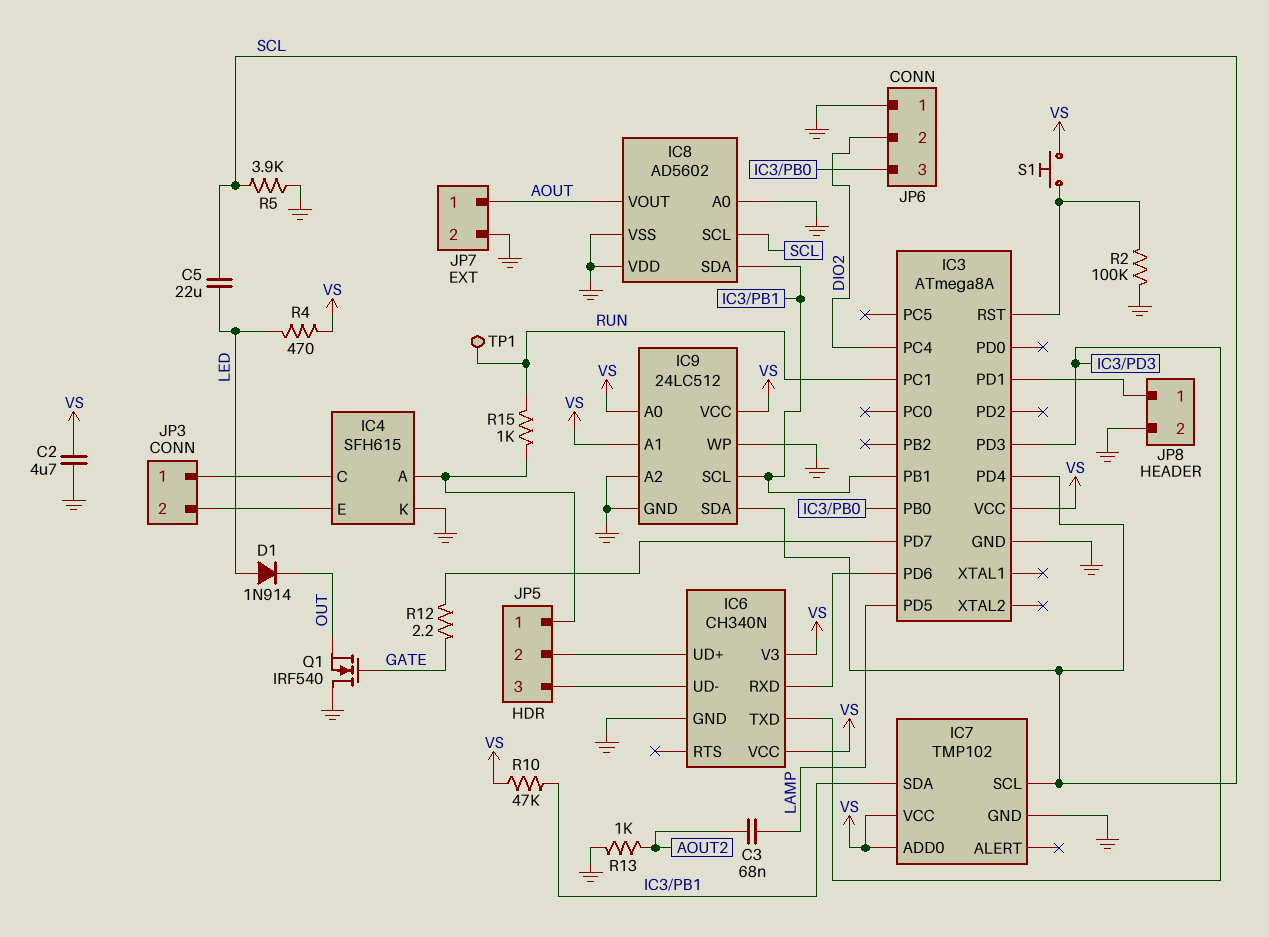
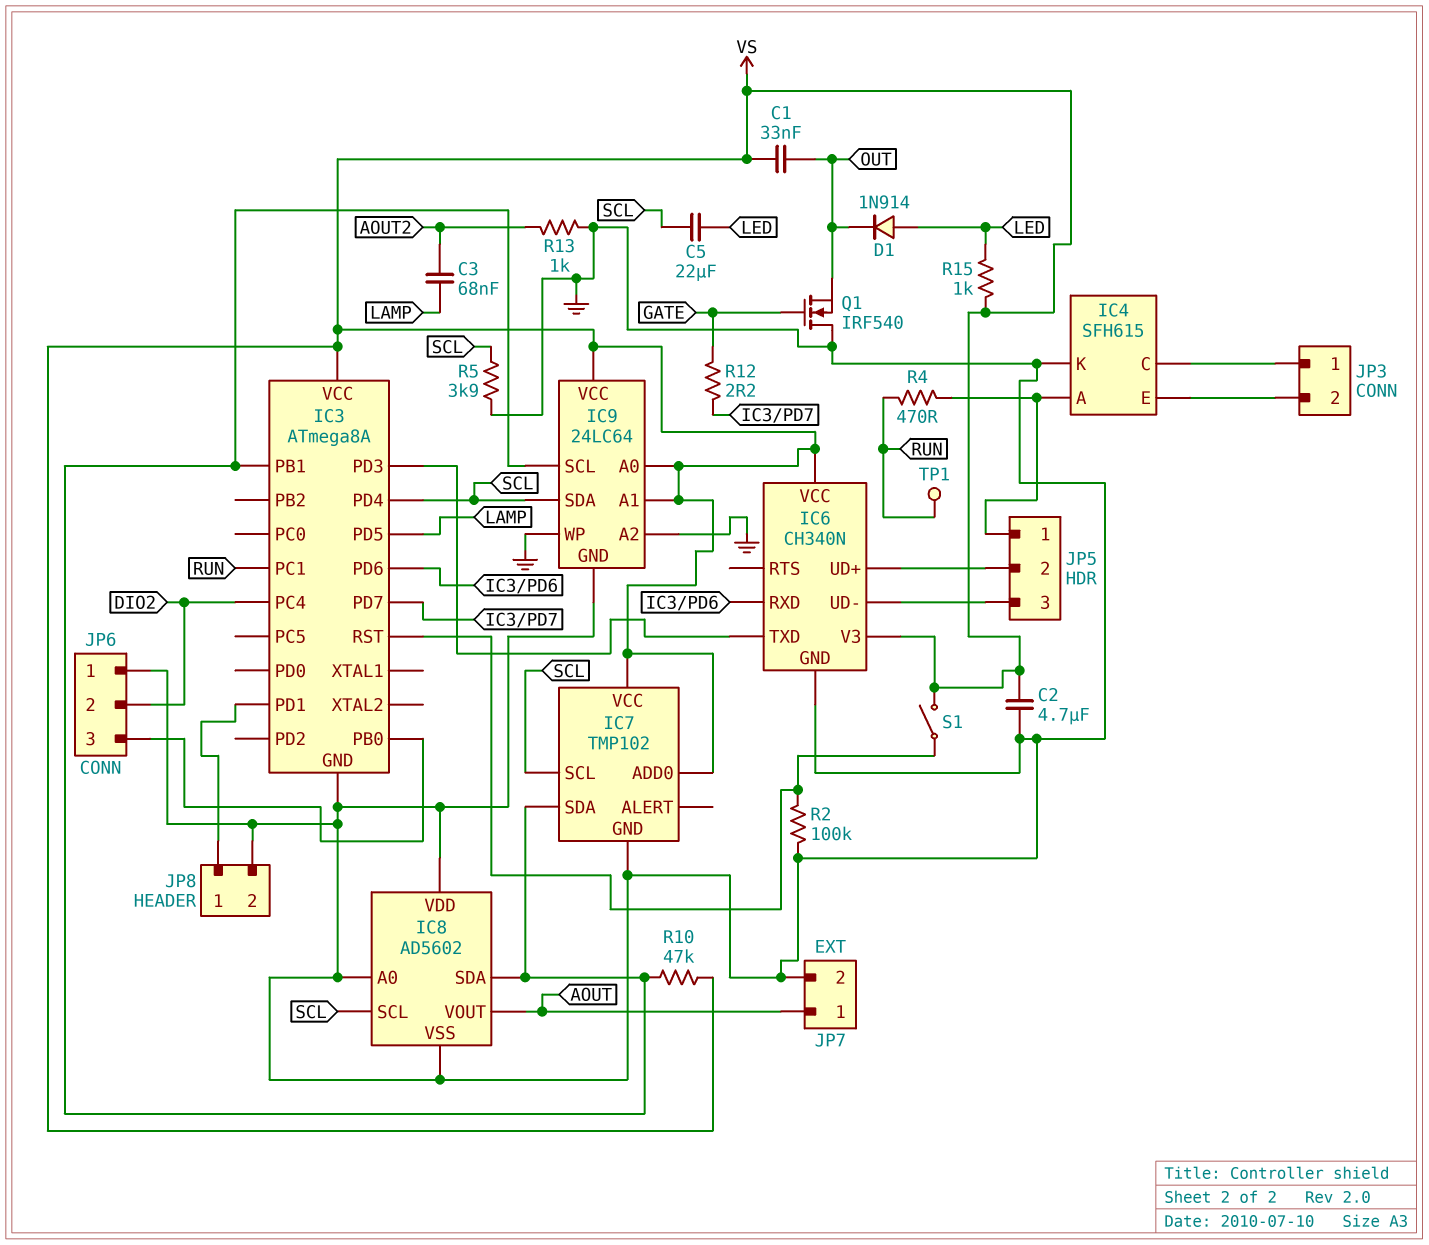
C1: none -> 33nF (OUT, VS)
IC9: 24LC512 -> 24LC64
R4: 470 (LED, VS) -> 470 (IC4/A, RUN)
R15: 1k (IC4/A, RUN) -> 1k (LED, VS)
S1: button (IC3/RST, VS) -> switch (IC3/RST, VS)

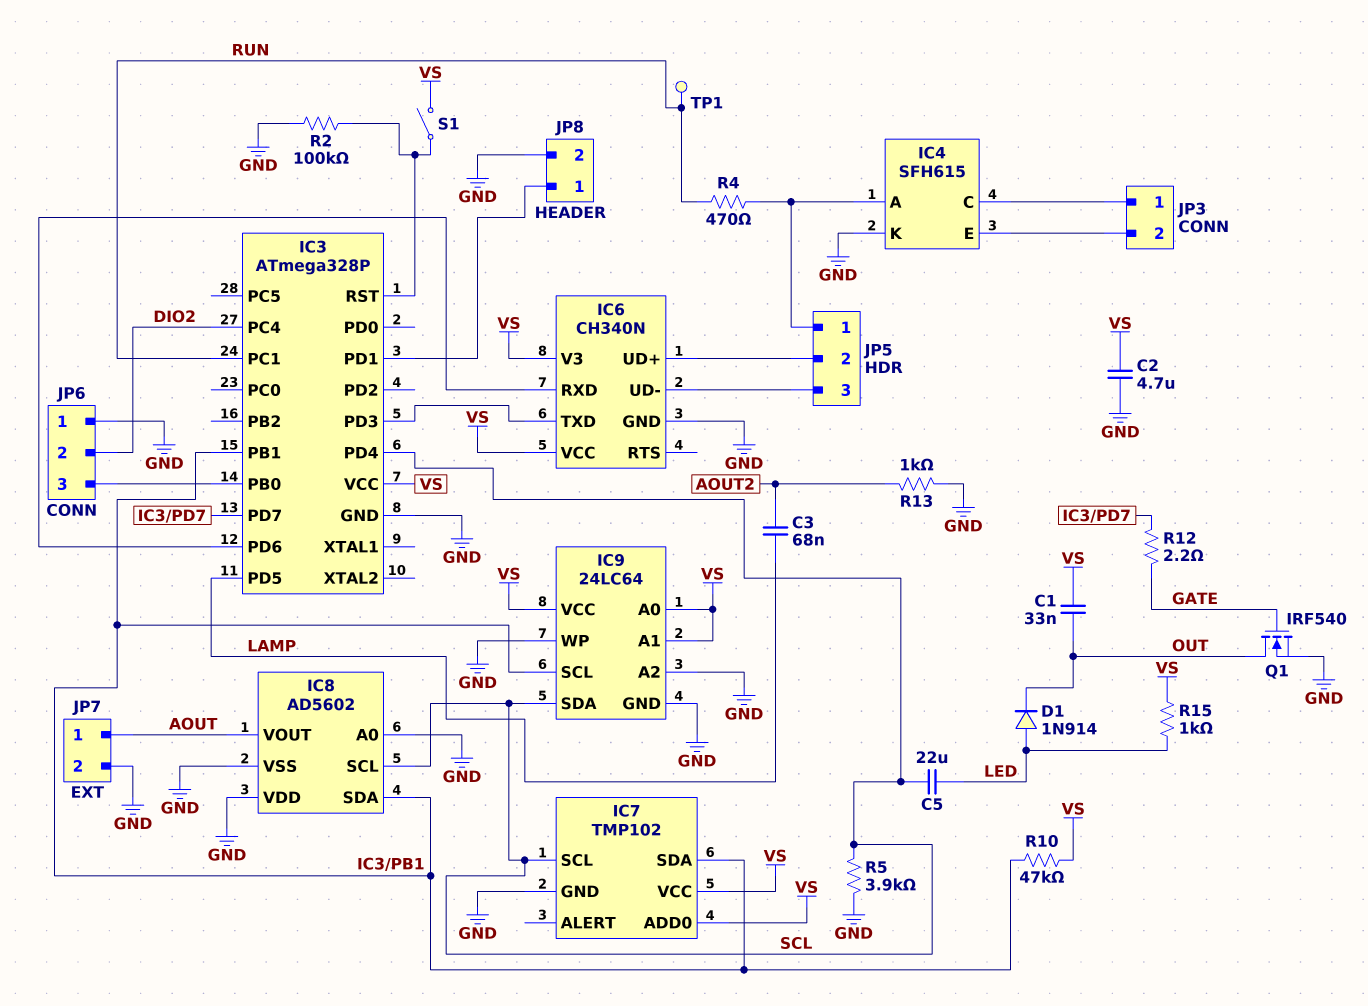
IC3: ATmega8A -> ATmega328P
Q1: NMOS IRF540 (G GATE, D GND, S OUT) -> NMOS IRF540 (G GATE, D OUT, S GND)

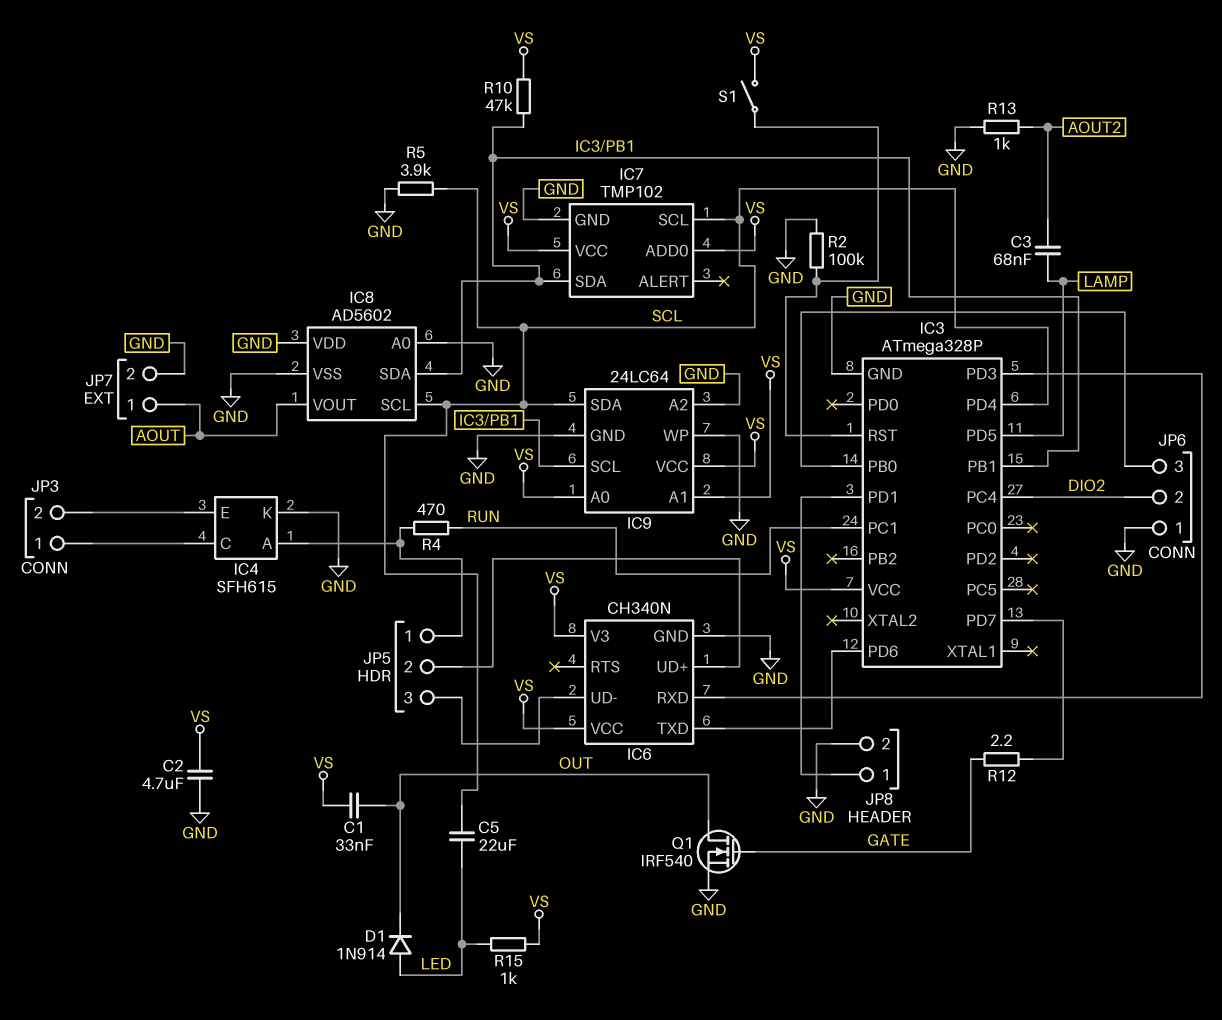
IC6 pin RXD: IC3/PD6 -> IC3/PD3
IC6 pin TXD: IC3/PD3 -> IC3/PD6
TP1: test point (RUN) -> none

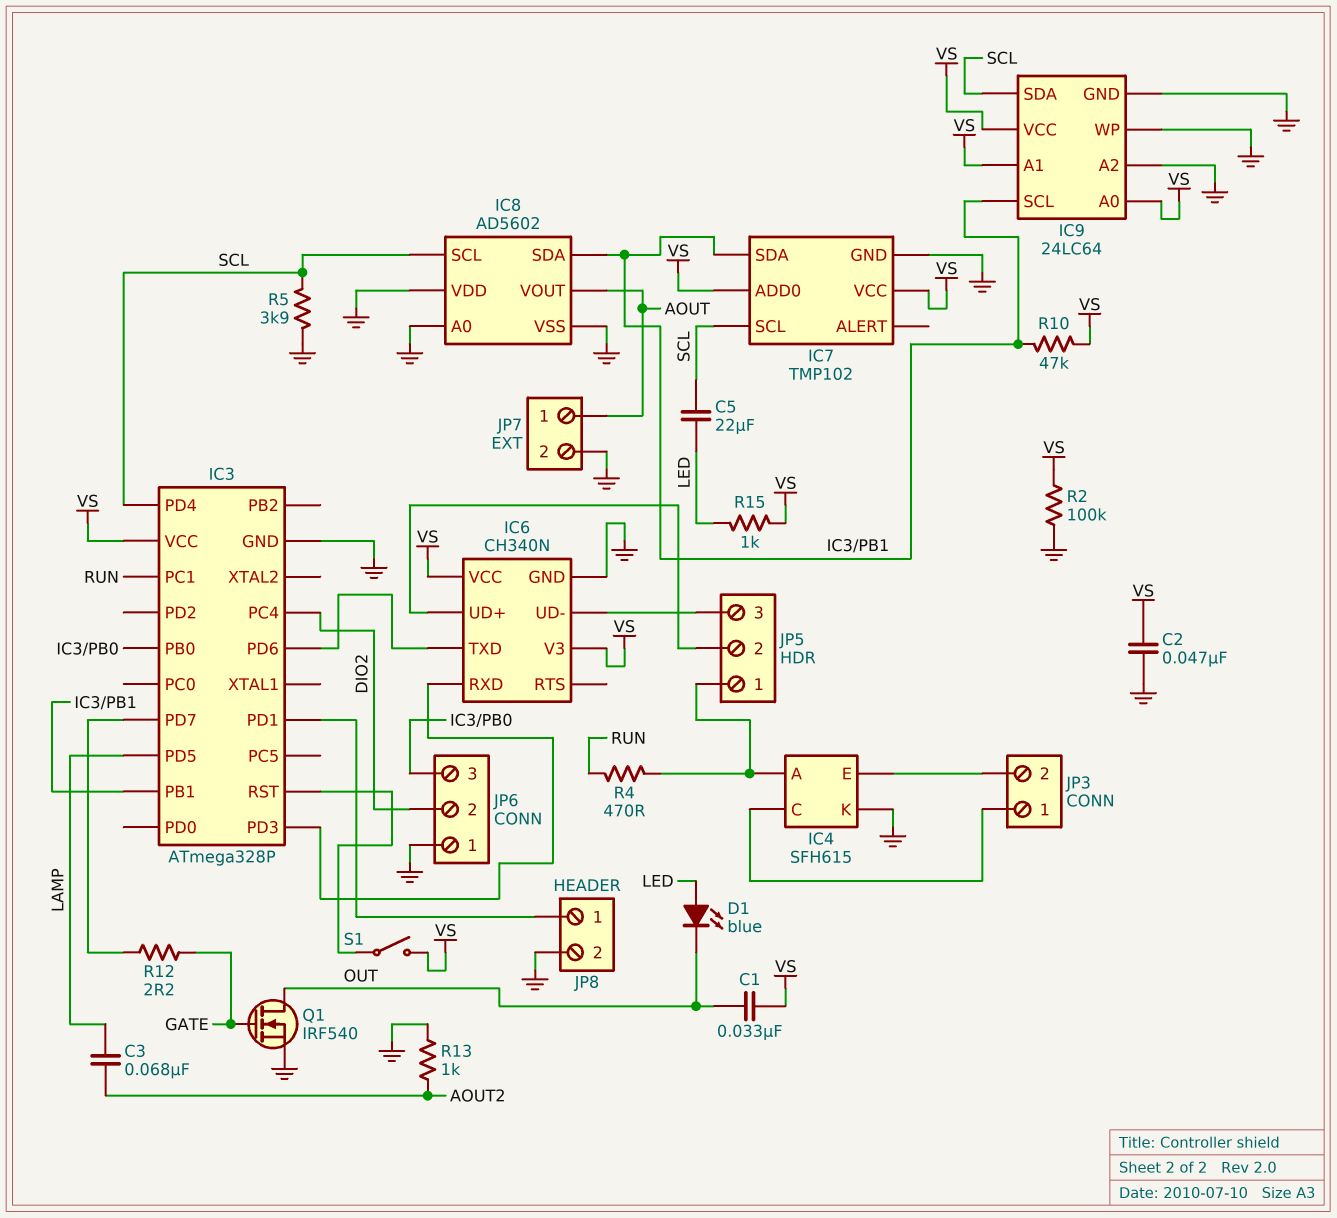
C2: 4.7uF (GND, VS) -> 47nF (GND, VS)
D1: diode 1N914 (A LED, K OUT) -> LED blue (A LED, K OUT)
R2: 100k (GND, IC3/RST) -> 100k (GND, VS)

